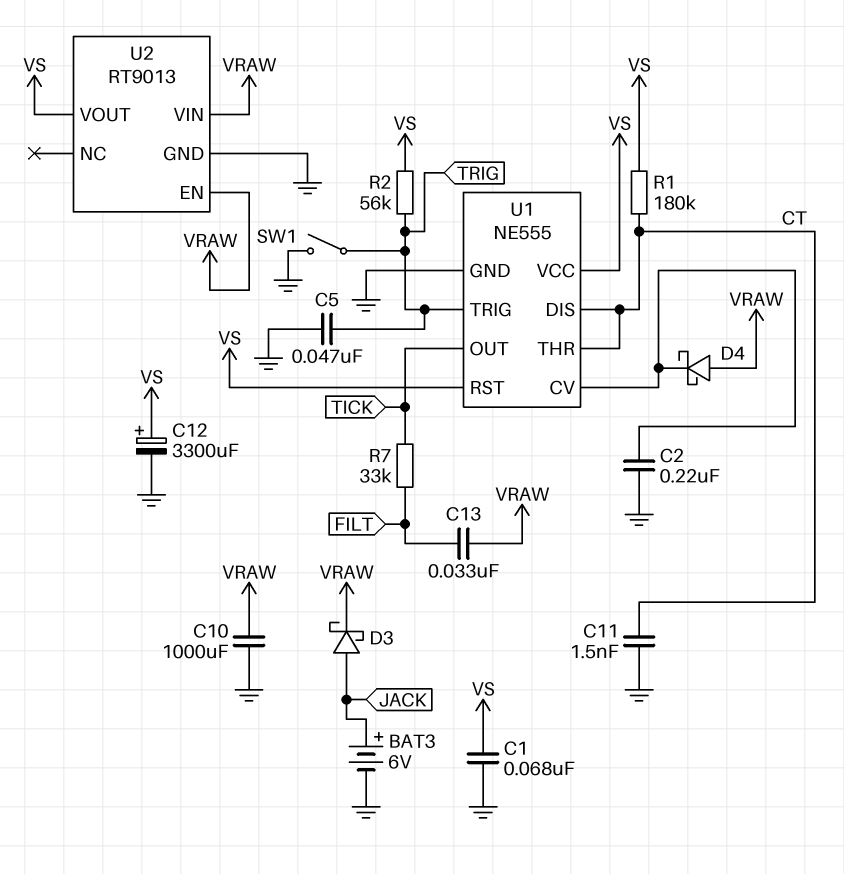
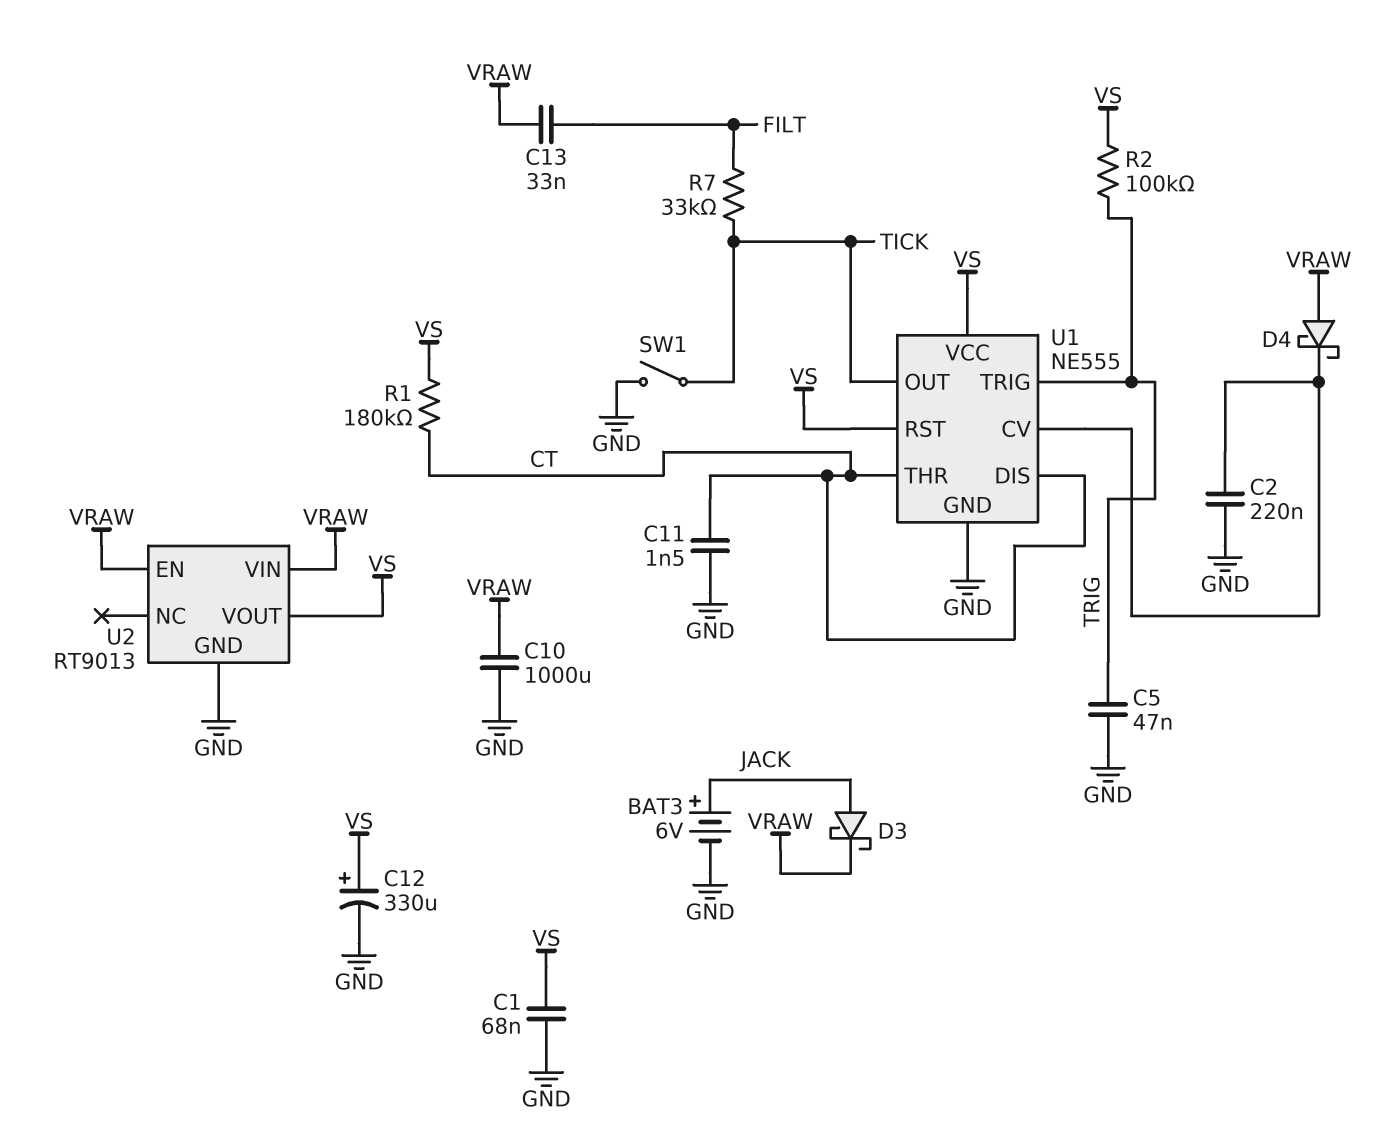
C12: 3300uF (plus VS, minus GND) -> 330uF (plus VS, minus GND)
R2: 56k (TRIG, VS) -> 100k (TRIG, VS)
SW1: switch (GND, TRIG) -> switch (GND, TICK)

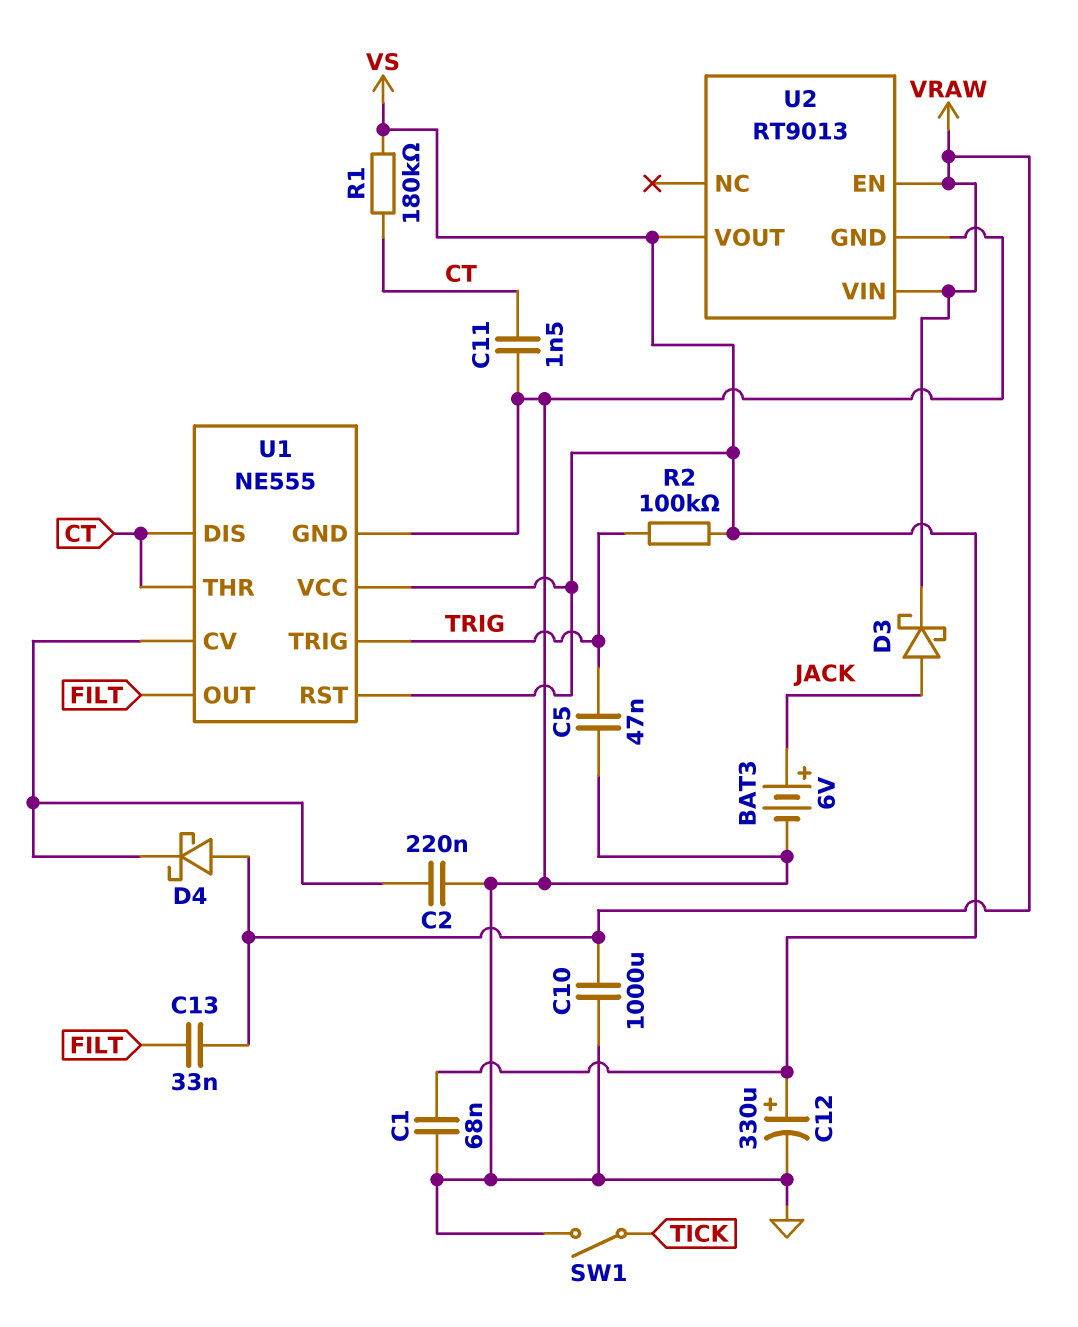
R7: 33k (FILT, TICK) -> none
U1 pin OUT: TICK -> FILT

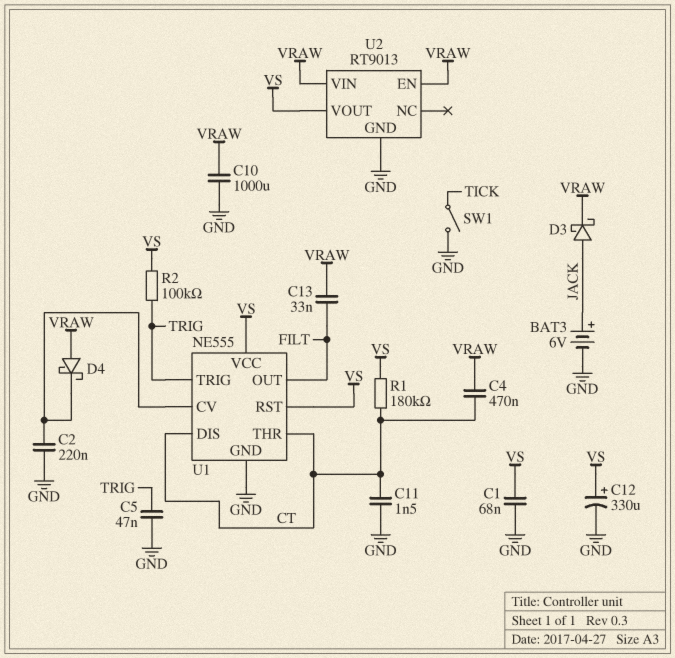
C4: none -> 470nF (CT, VRAW)

